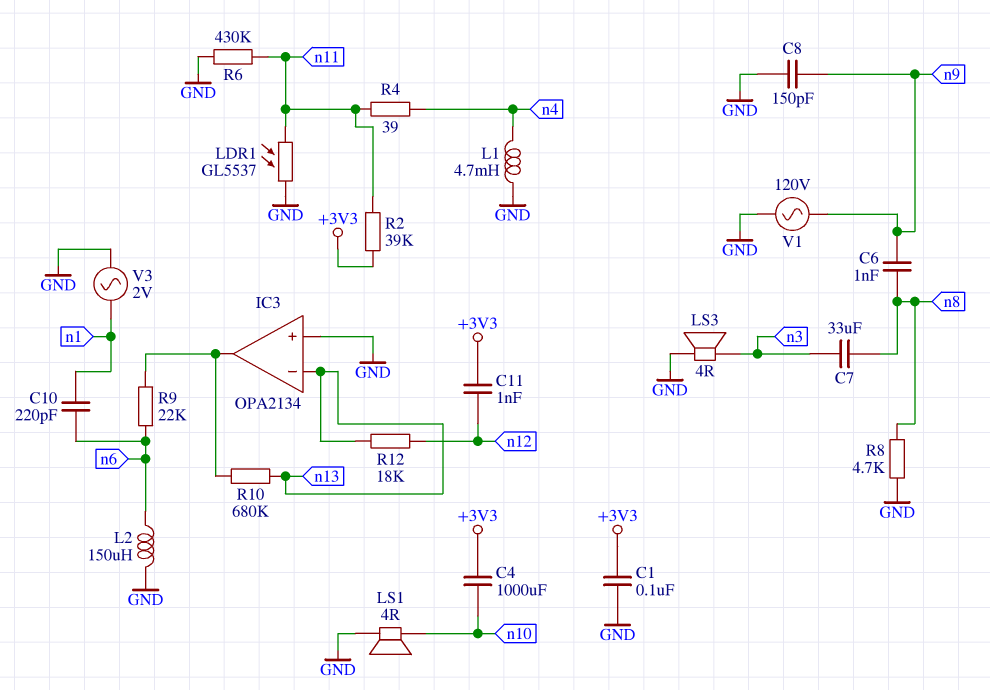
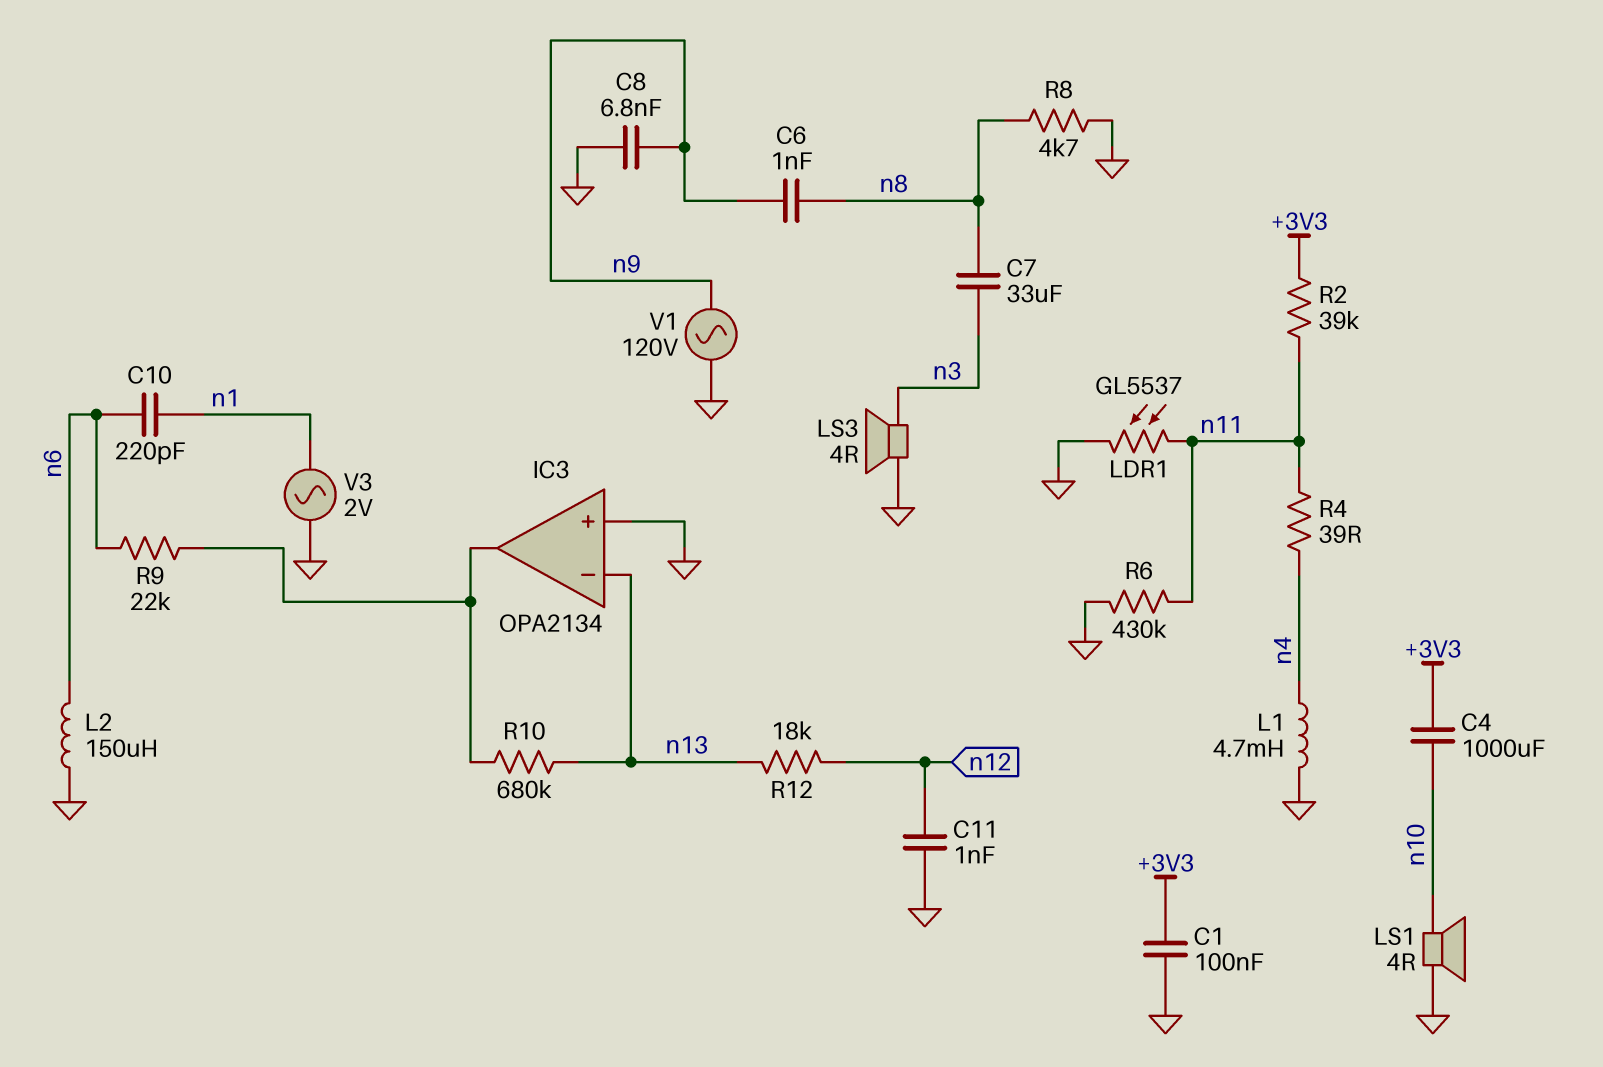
C8: 150pF (GND, n9) -> 6.8nF (GND, n9)
C11: 1nF (+3V3, n12) -> 1nF (GND, n12)

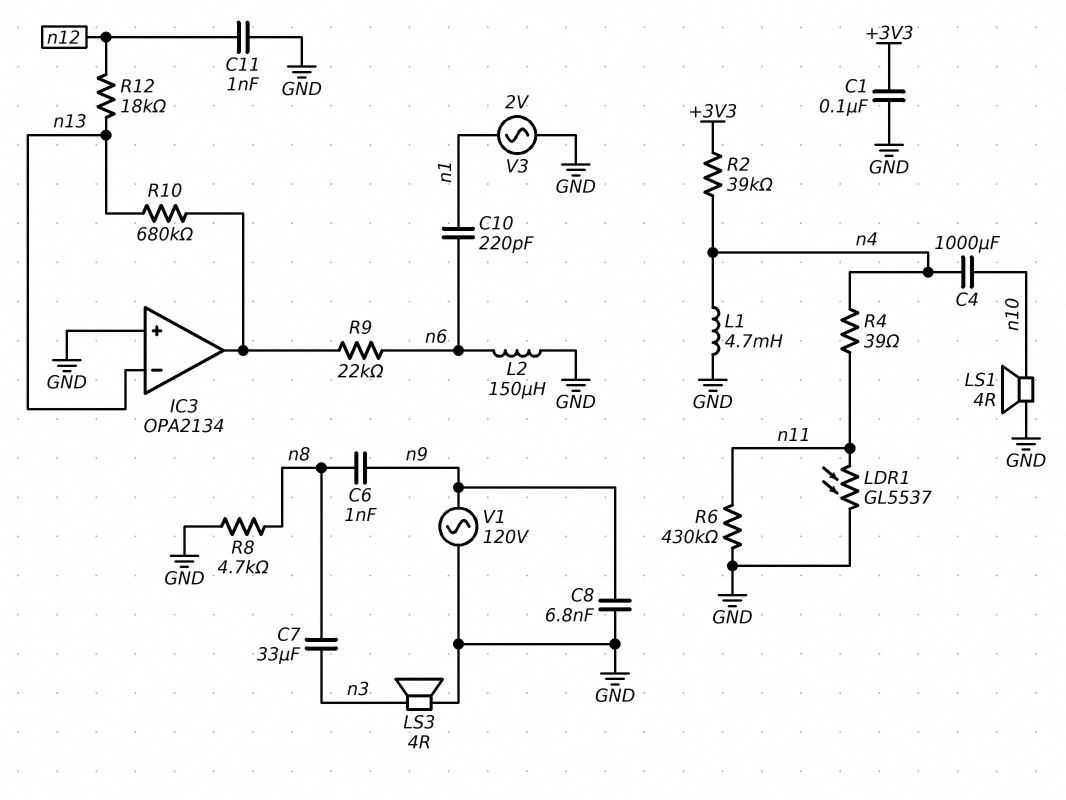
C4: 1000uF (+3V3, n10) -> 1000uF (n4, n10)
R2: 39k (+3V3, n11) -> 39k (+3V3, n4)

